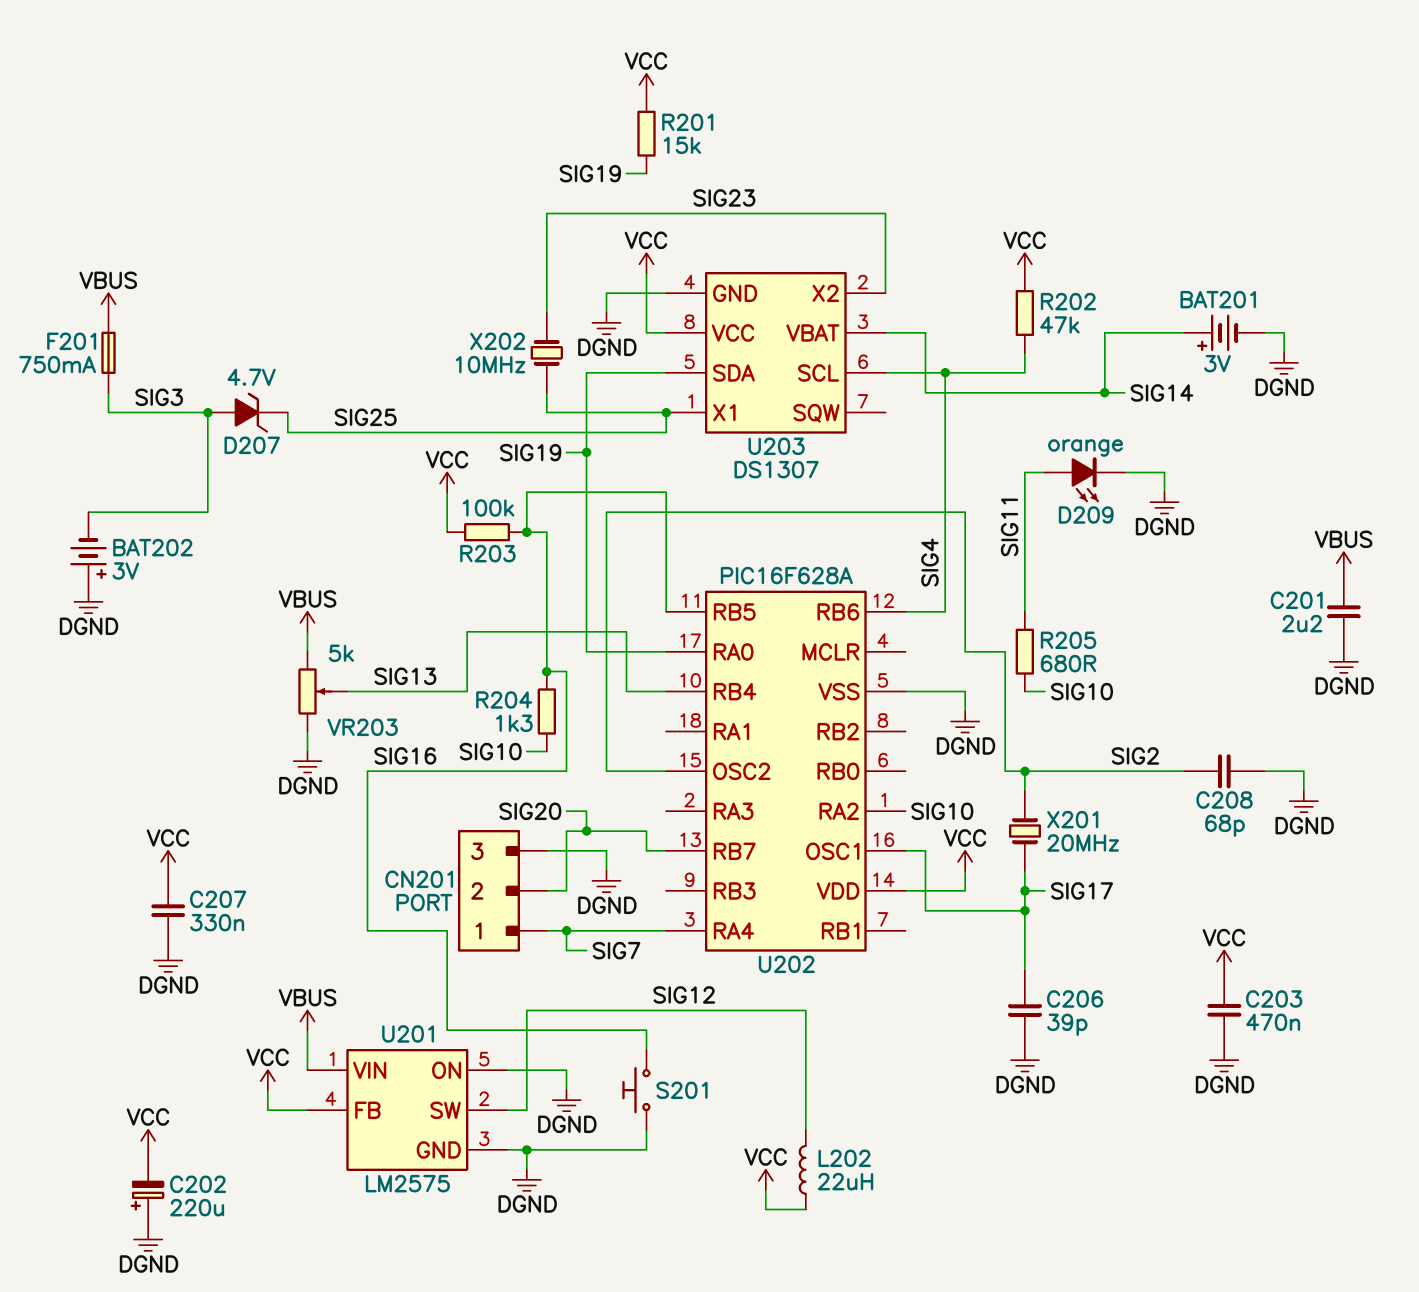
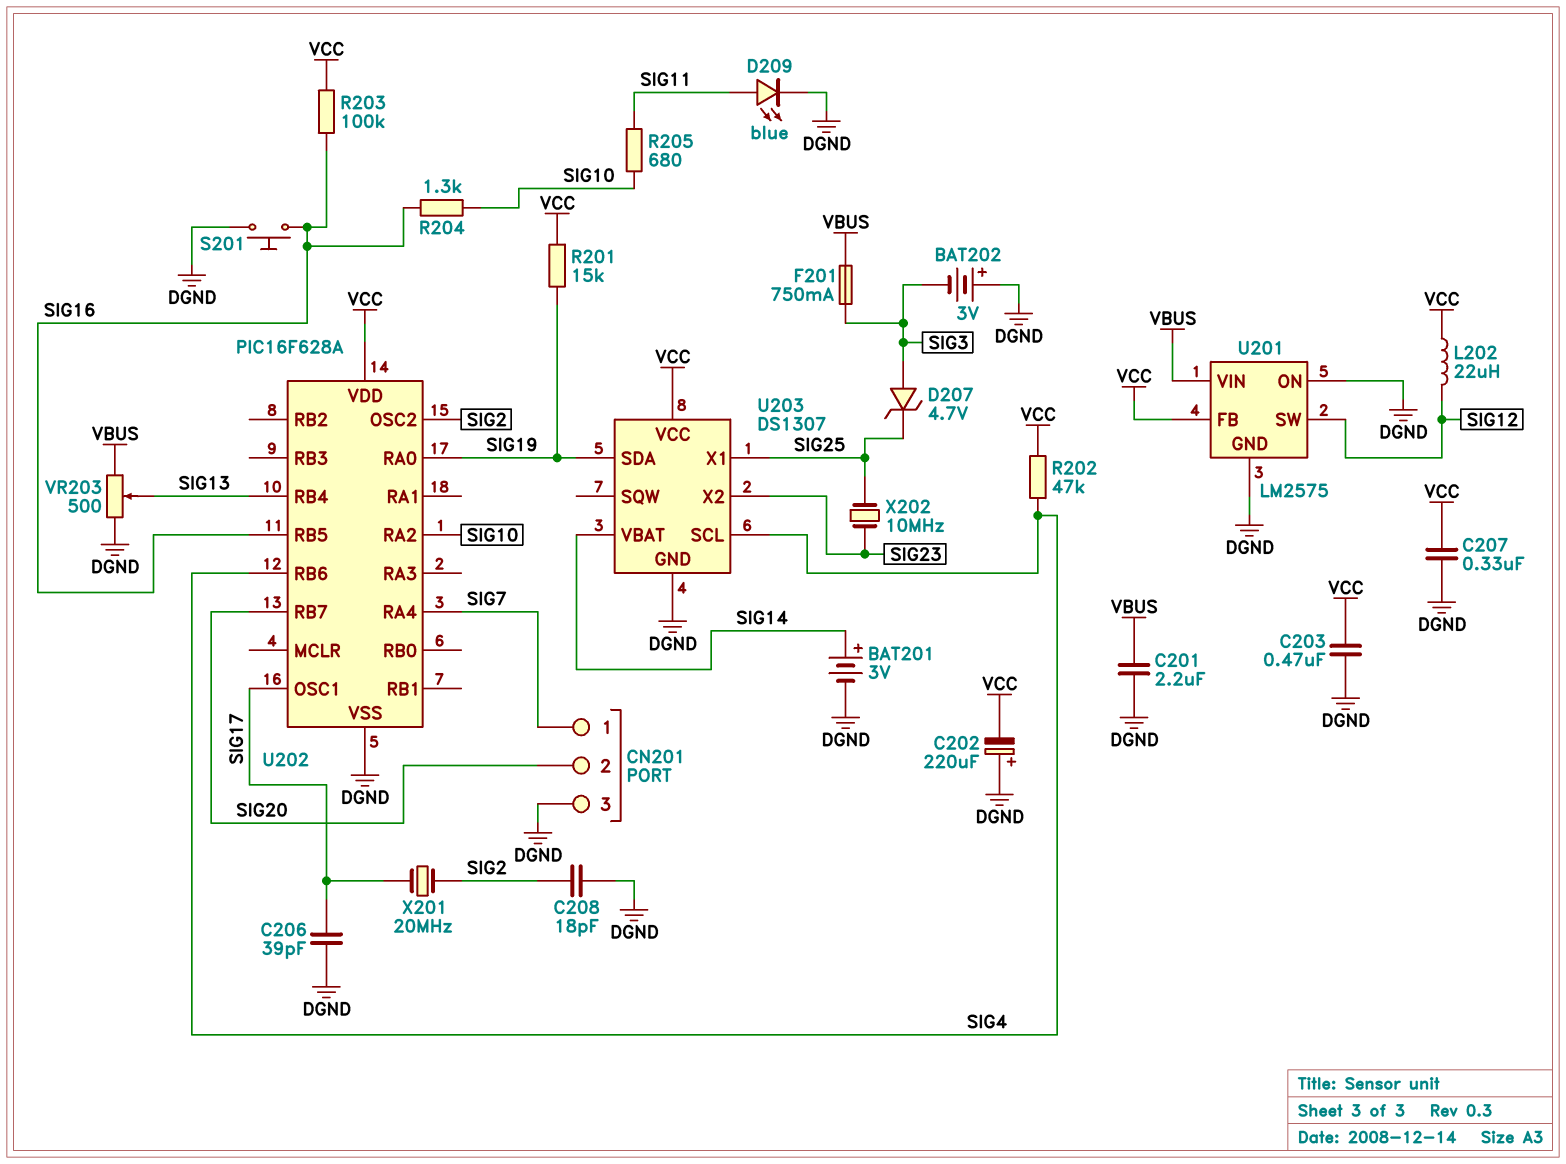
C208: 68pF (DGND, SIG2) -> 18pF (DGND, SIG2)
D209: LED orange (A SIG11, K DGND) -> LED blue (A SIG11, K DGND)
VR203: 5k (DGND, VBUS, wiper SIG13) -> 500 (DGND, VBUS, wiper SIG13)

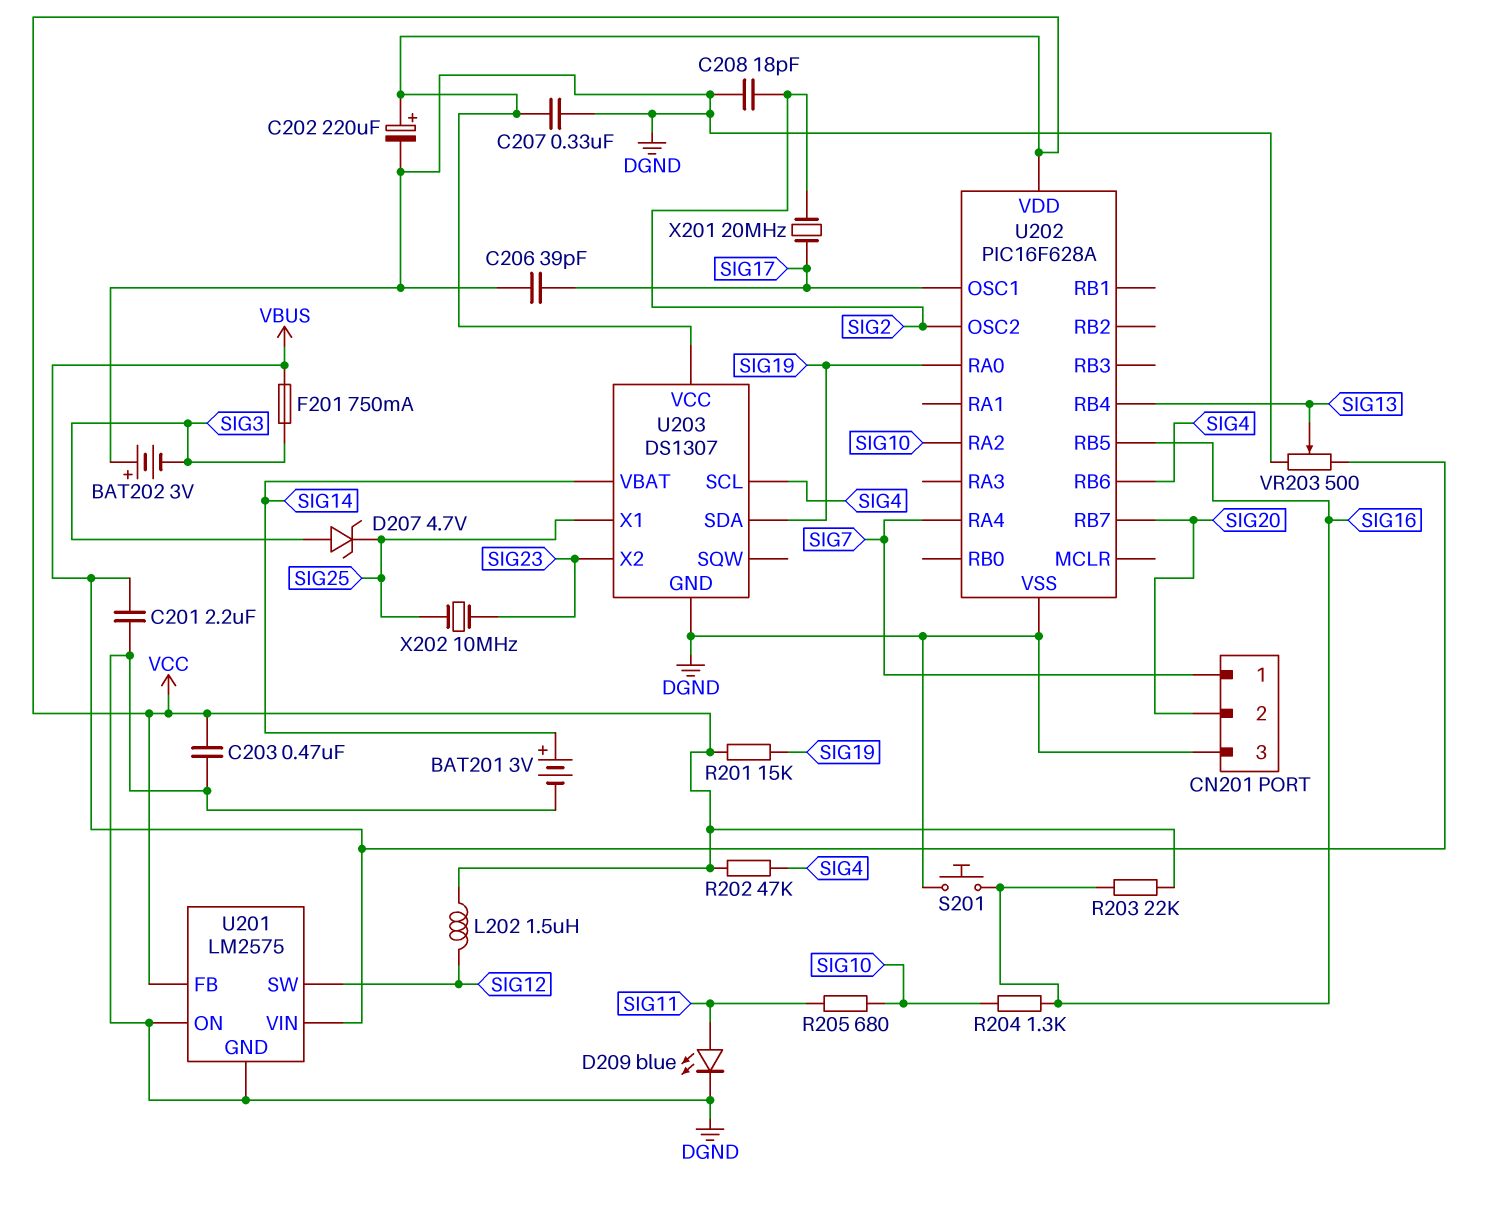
C202: 220uF (plus DGND, minus VCC) -> 220uF (plus VCC, minus DGND)
L202: 22uH (SIG12, VCC) -> 1.5uH (SIG12, VCC)
R203: 100k (SIG16, VCC) -> 22k (SIG16, VCC)

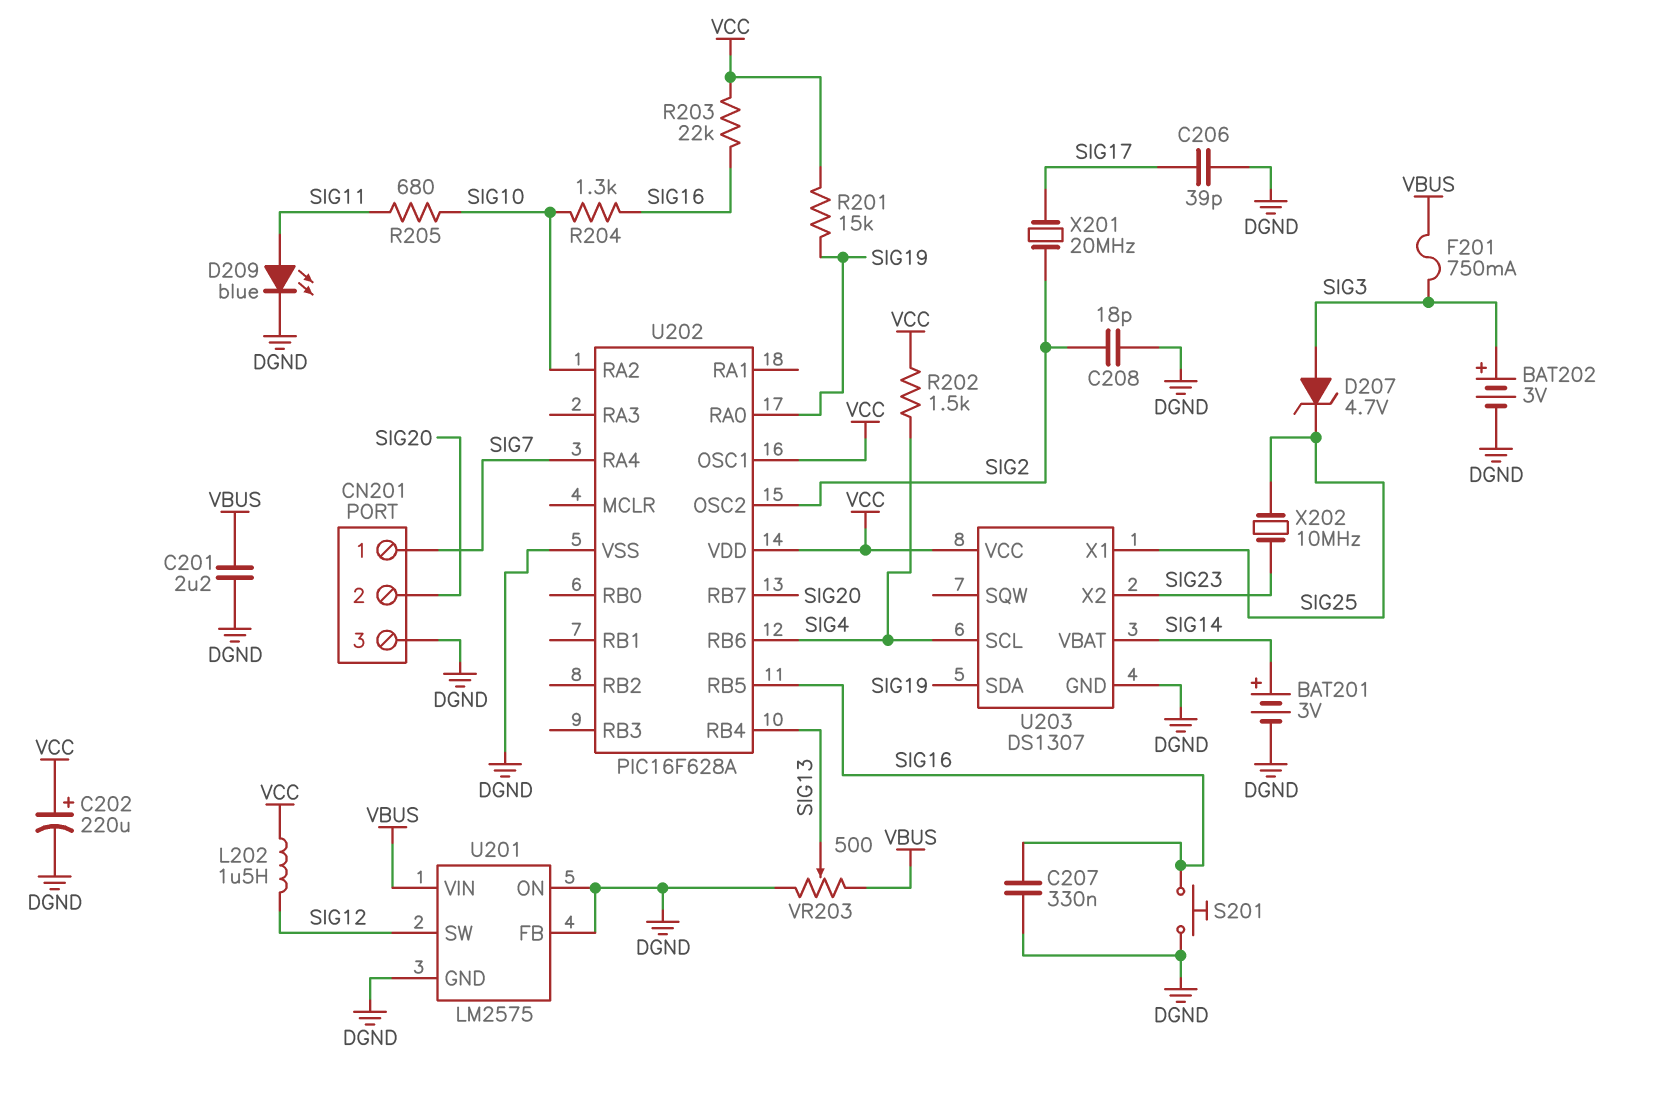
BAT202: 3V (plus DGND, minus SIG3) -> 3V (plus SIG3, minus DGND)
C203: 470nF (DGND, VCC) -> none
C207: 330nF (DGND, VCC) -> 330nF (DGND, SIG16)
R202: 47k (SIG4, VCC) -> 1.5k (SIG4, VCC)
U201 pin FB: VCC -> DGND
U202 pin OSC1: SIG17 -> VCC

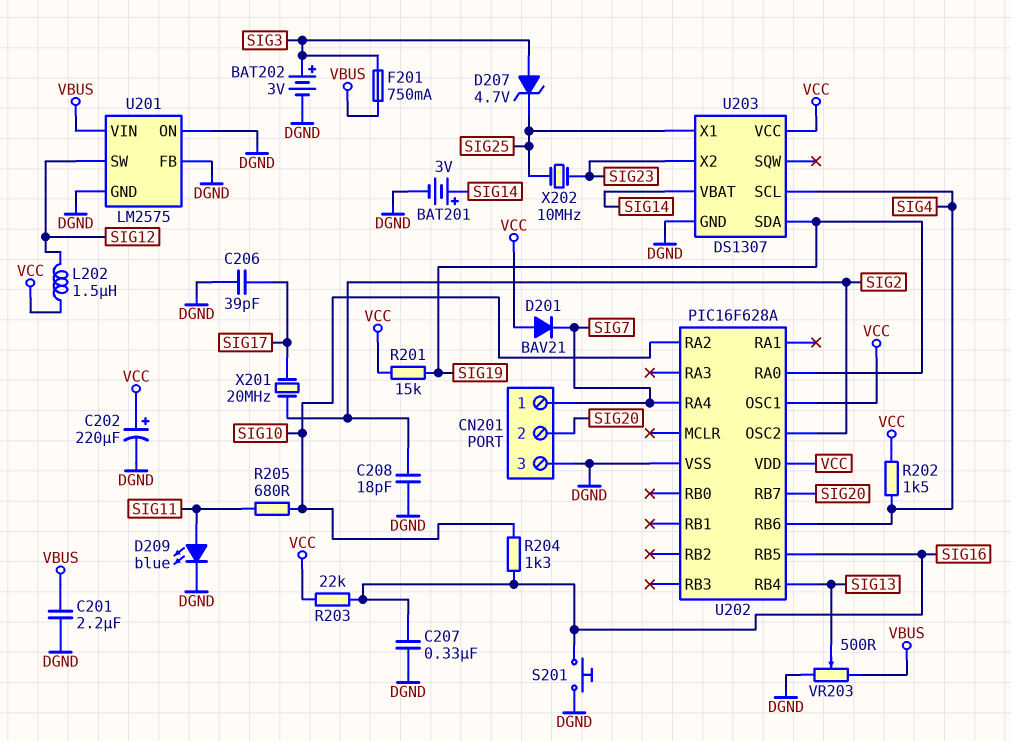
D201: none -> diode BAV21 (A VCC, K SIG7)

